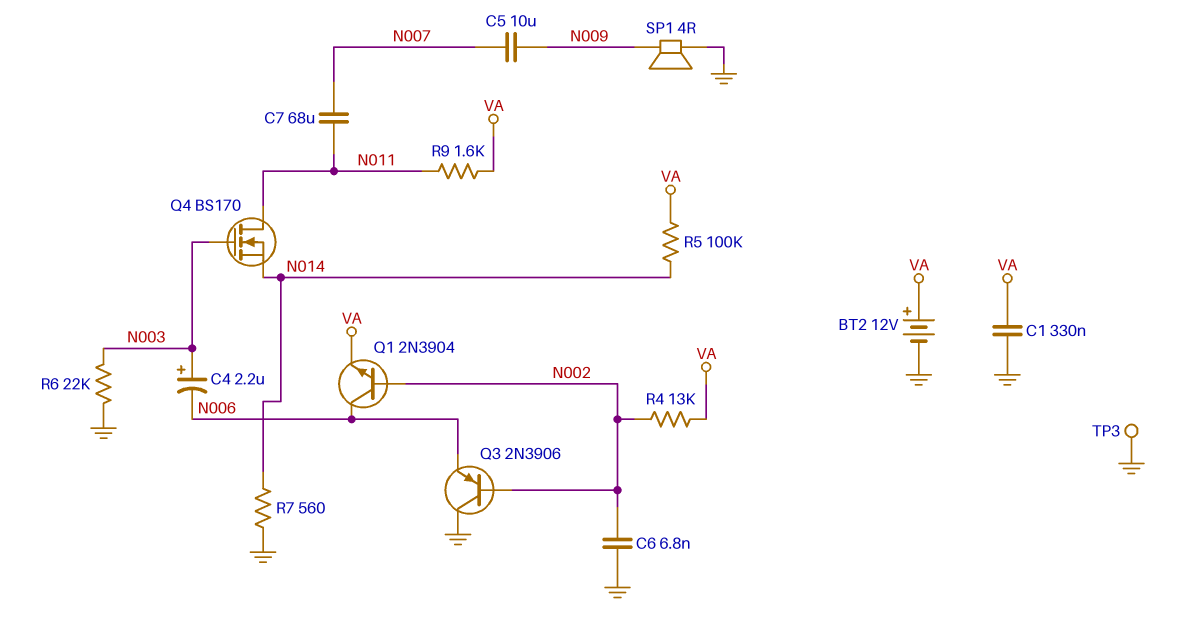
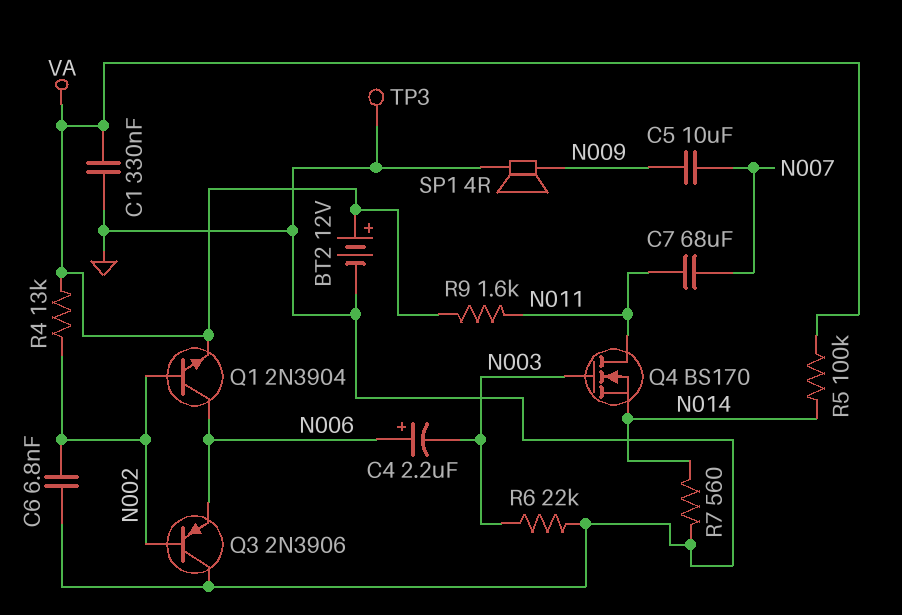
C4: 2.2uF (plus N003, minus N006) -> 2.2uF (plus N006, minus N003)

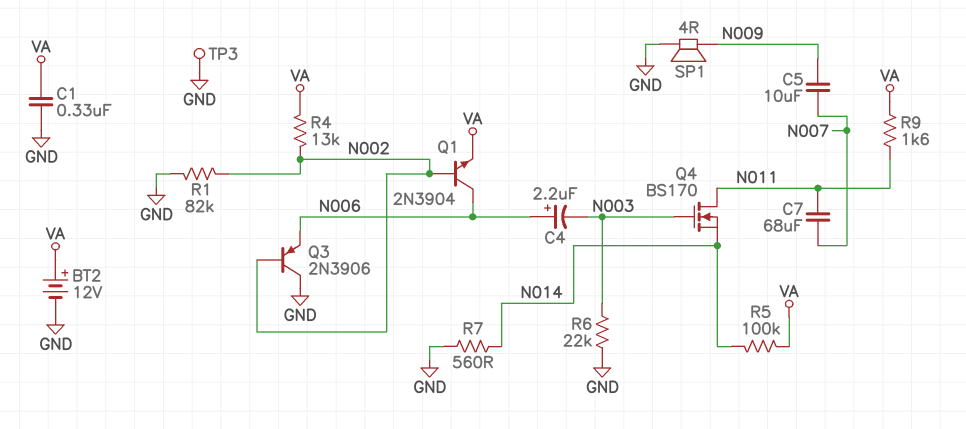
C6: 6.8nF (GND, N002) -> none
R1: none -> 82k (GND, N002)

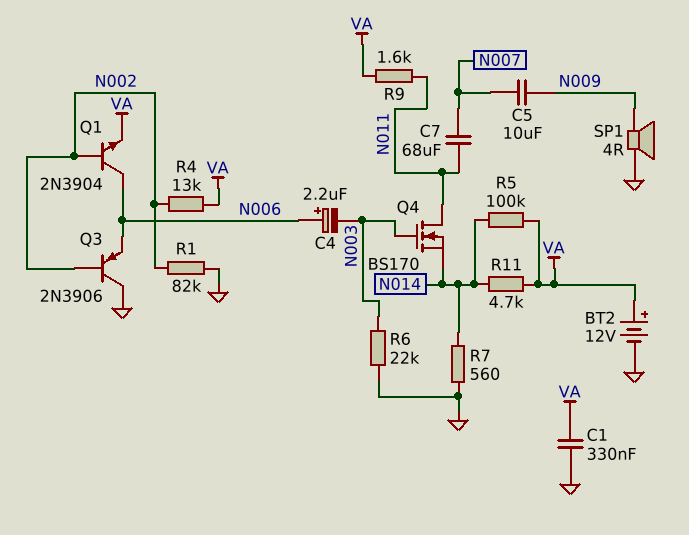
R11: none -> 4.7k (N014, VA)
TP3: test point (GND) -> none

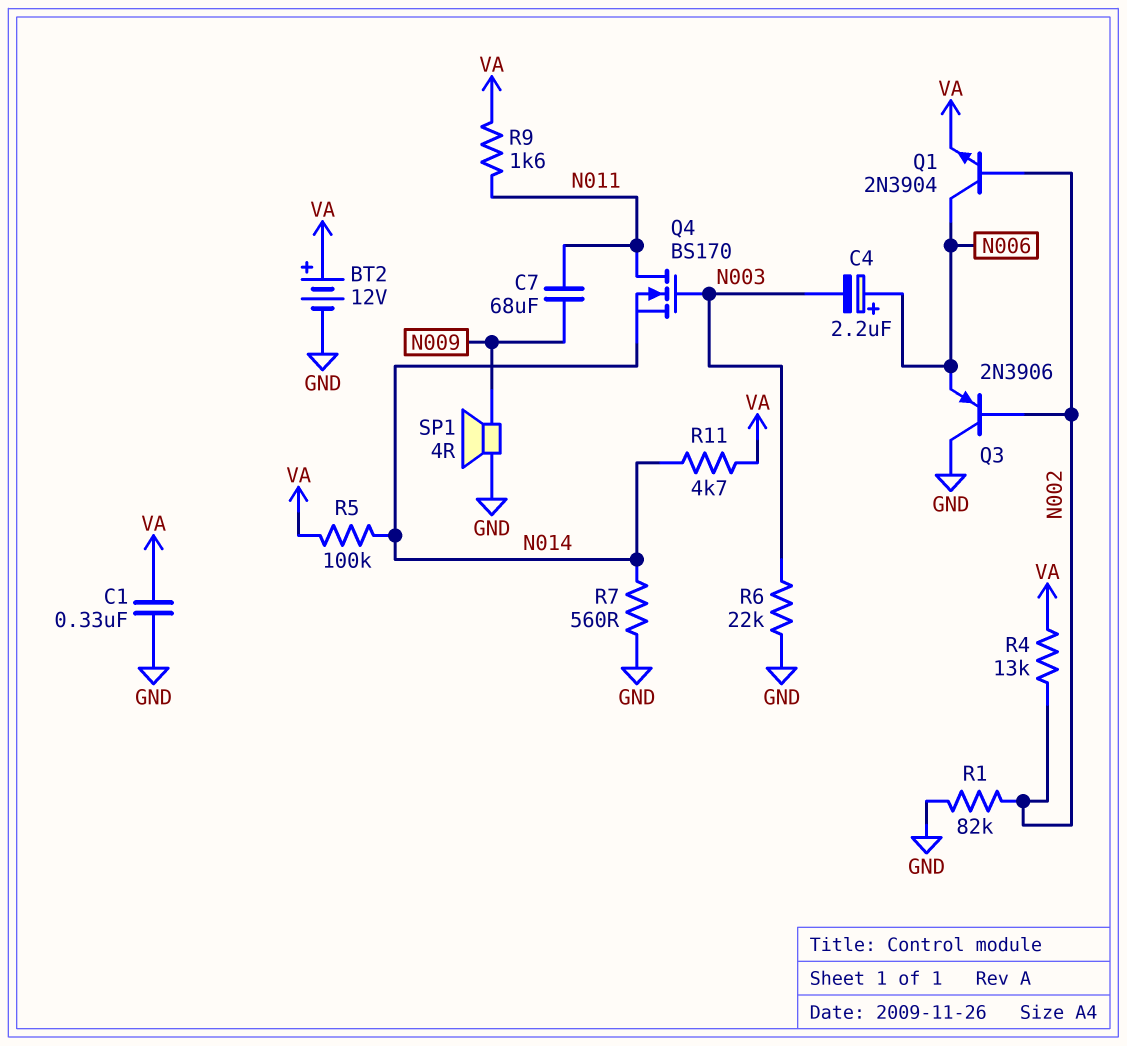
C5: 10uF (N007, N009) -> none
C7: 68uF (N007, N011) -> 68uF (N009, N011)

